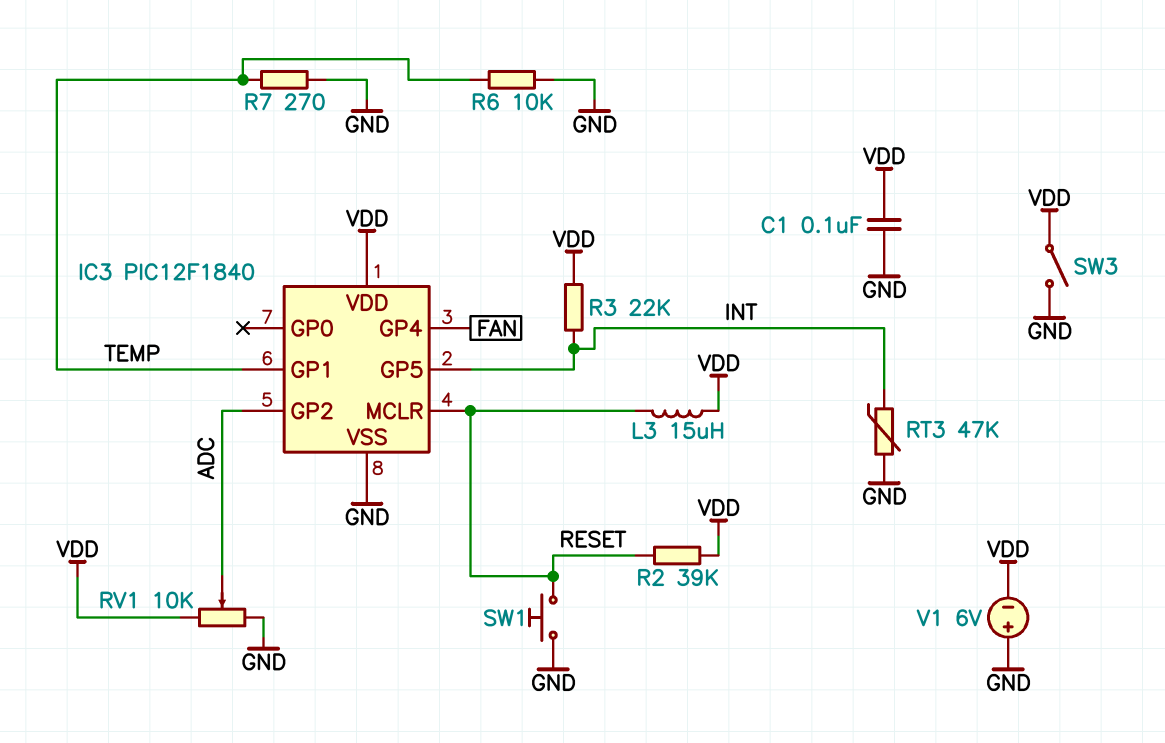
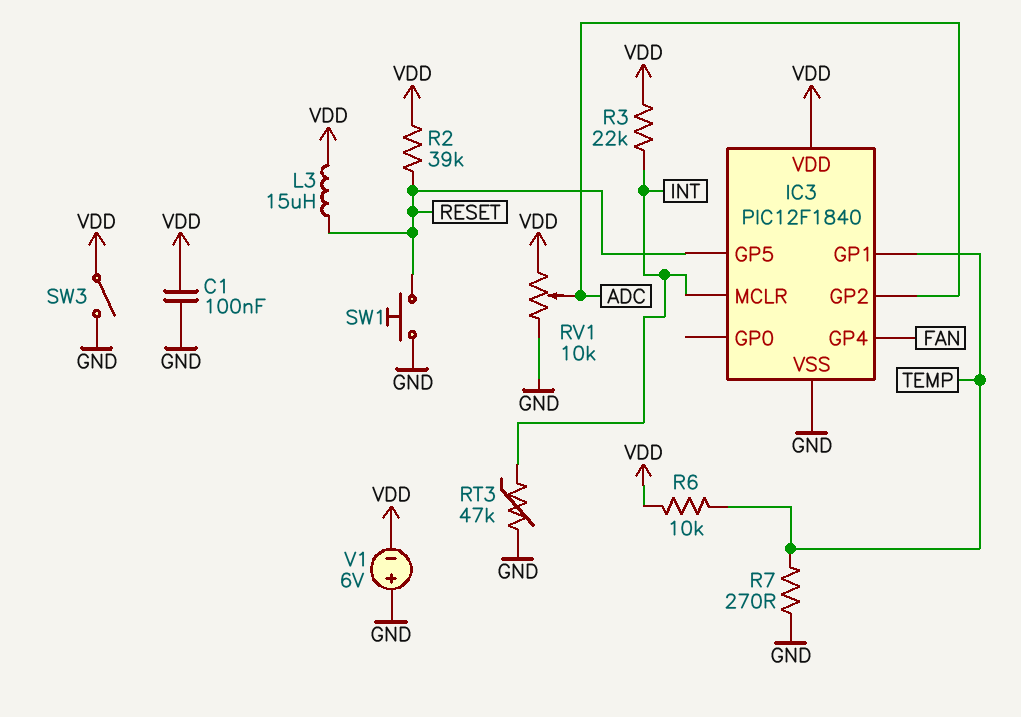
IC3 pin GP5: INT -> RESET
IC3 pin MCLR: RESET -> INT
R6: 10k (GND, TEMP) -> 10k (TEMP, VDD)

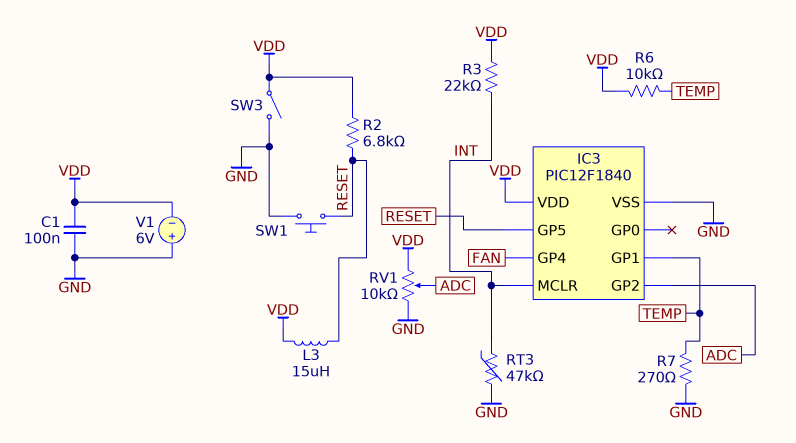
R2: 39k (RESET, VDD) -> 6.8k (RESET, VDD)

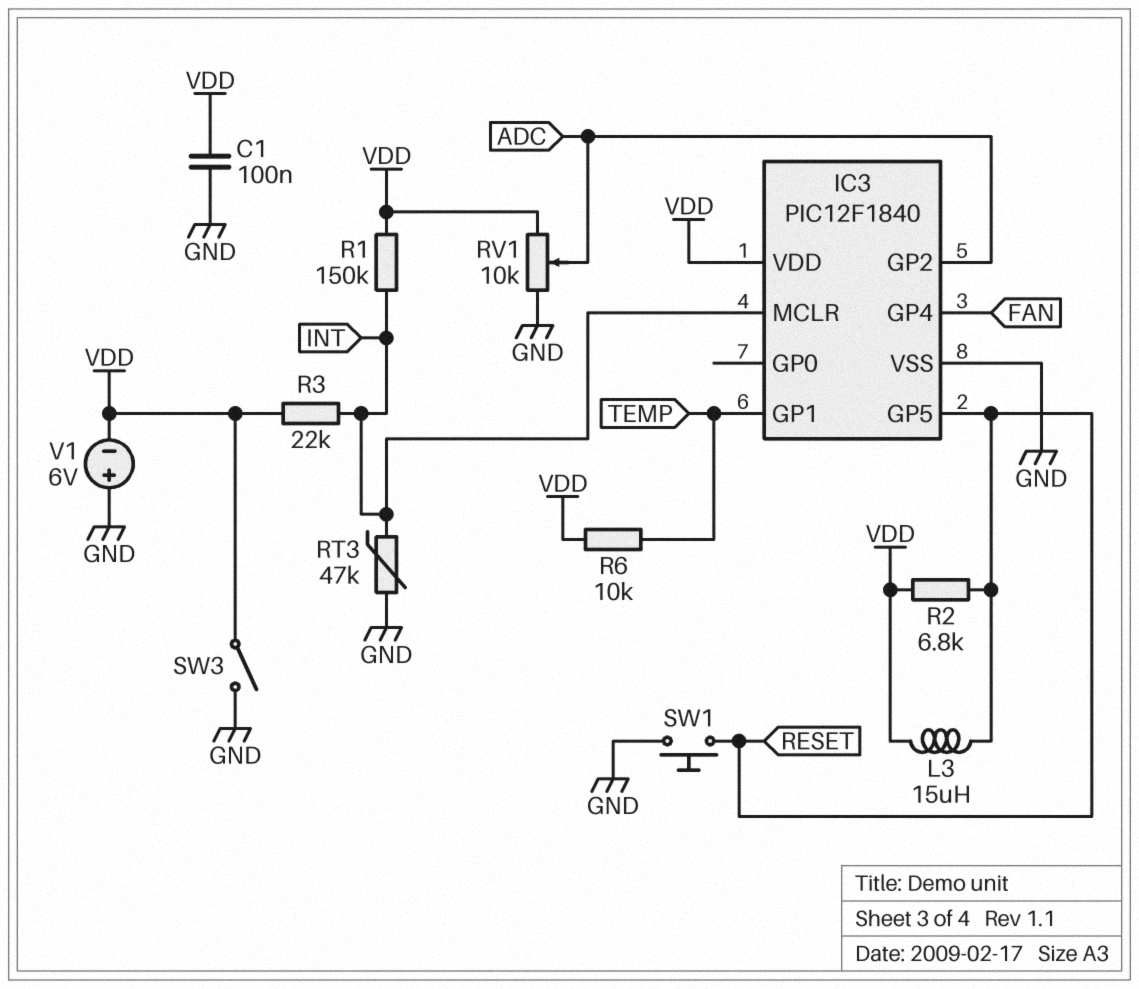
R1: none -> 150k (INT, VDD)
R7: 270 (GND, TEMP) -> none

